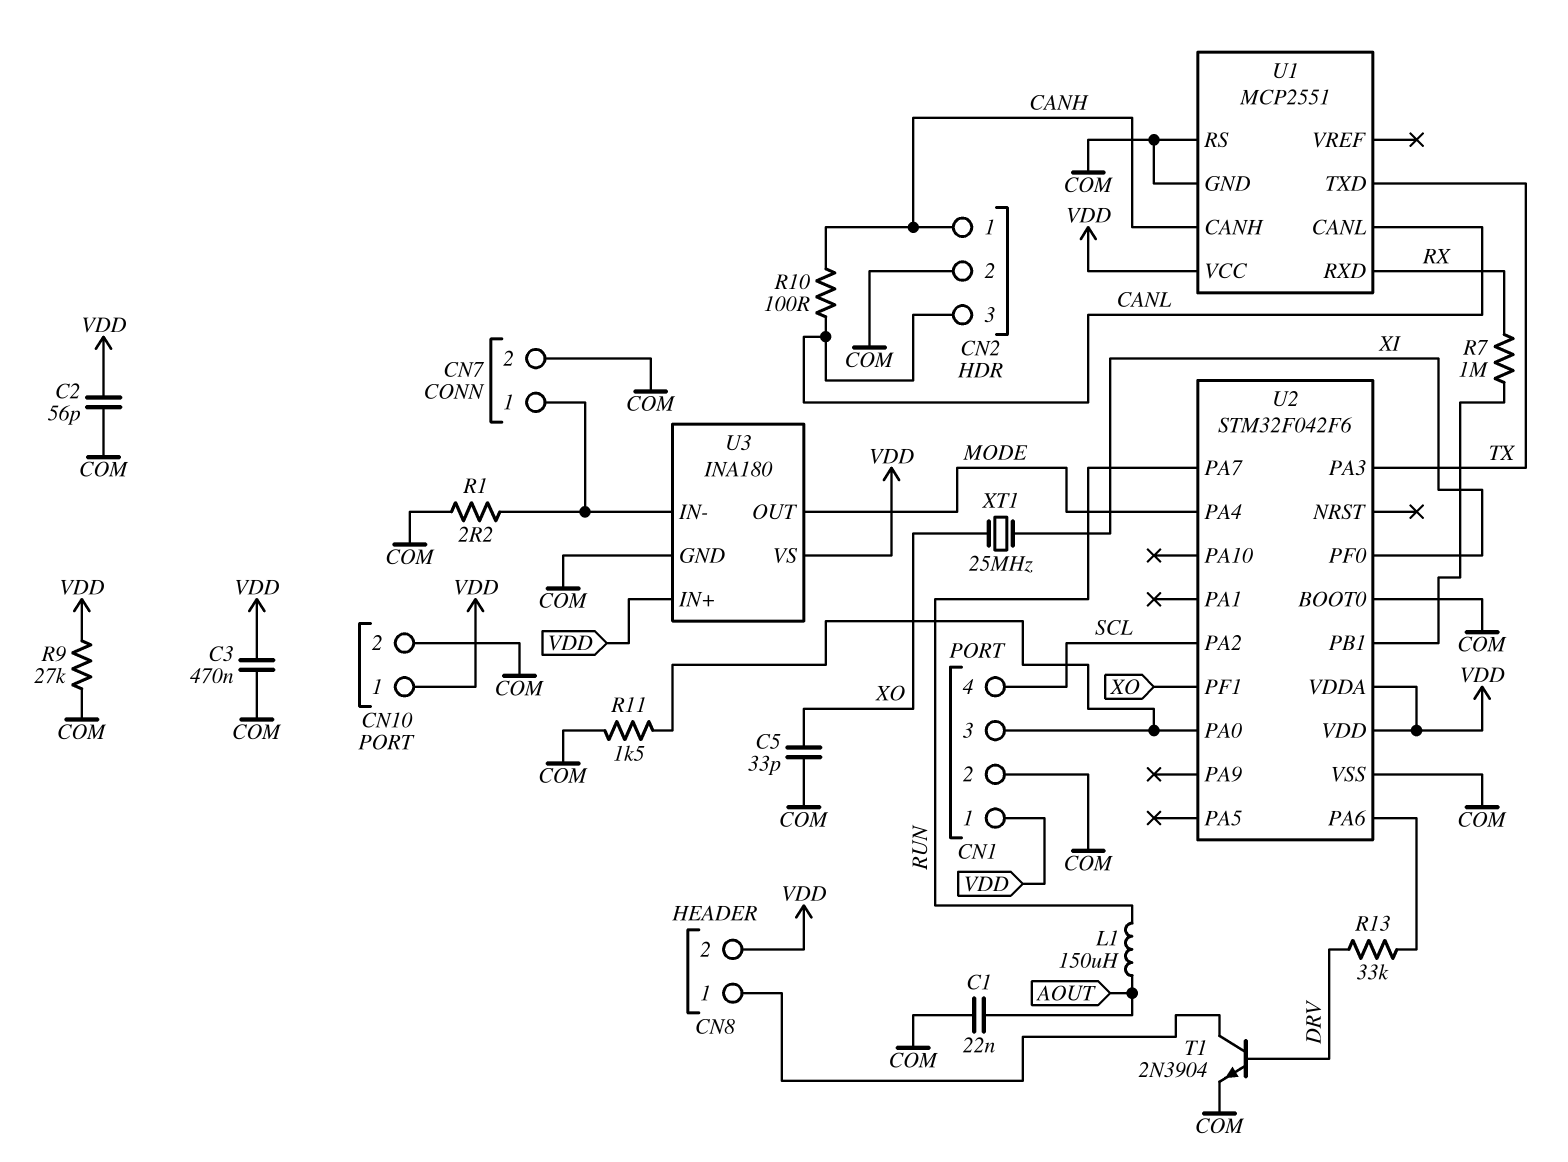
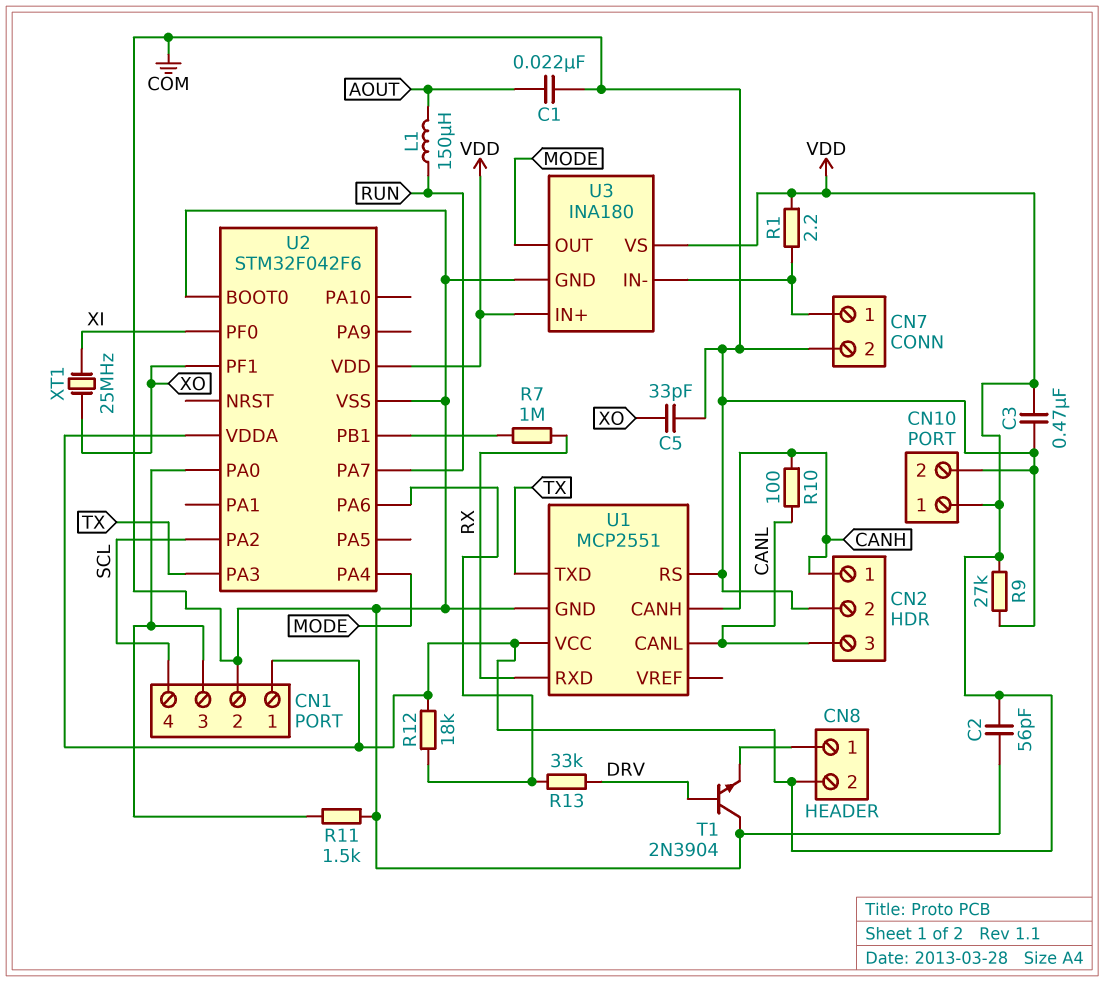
R1: 2.2 (CN7/1, COM) -> 2.2 (CN7/1, VDD)
R12: none -> 18k (U2/PA6, VDD)
T1: NPN 2N3904 (B DRV, C CN8/1, E COM) -> NPN 2N3904 (B DRV, C COM, E CN8/1)

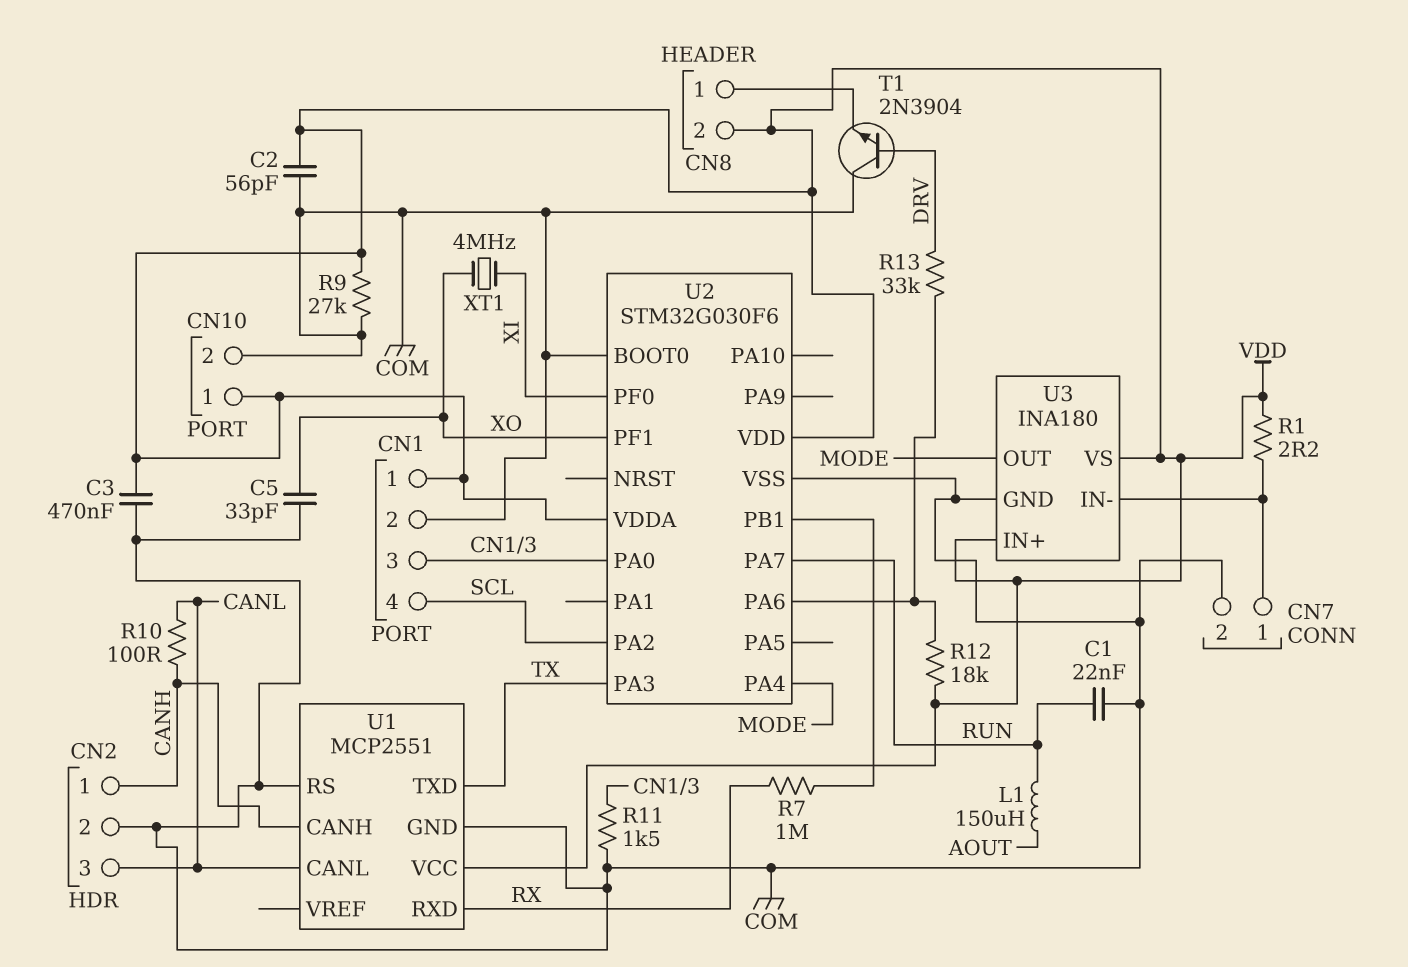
C1: 22nF (AOUT, COM) -> 22nF (COM, RUN)
U2: STM32F042F6 -> STM32G030F6
XT1: 25MHz (XI, XO) -> 4MHz (XI, XO)

